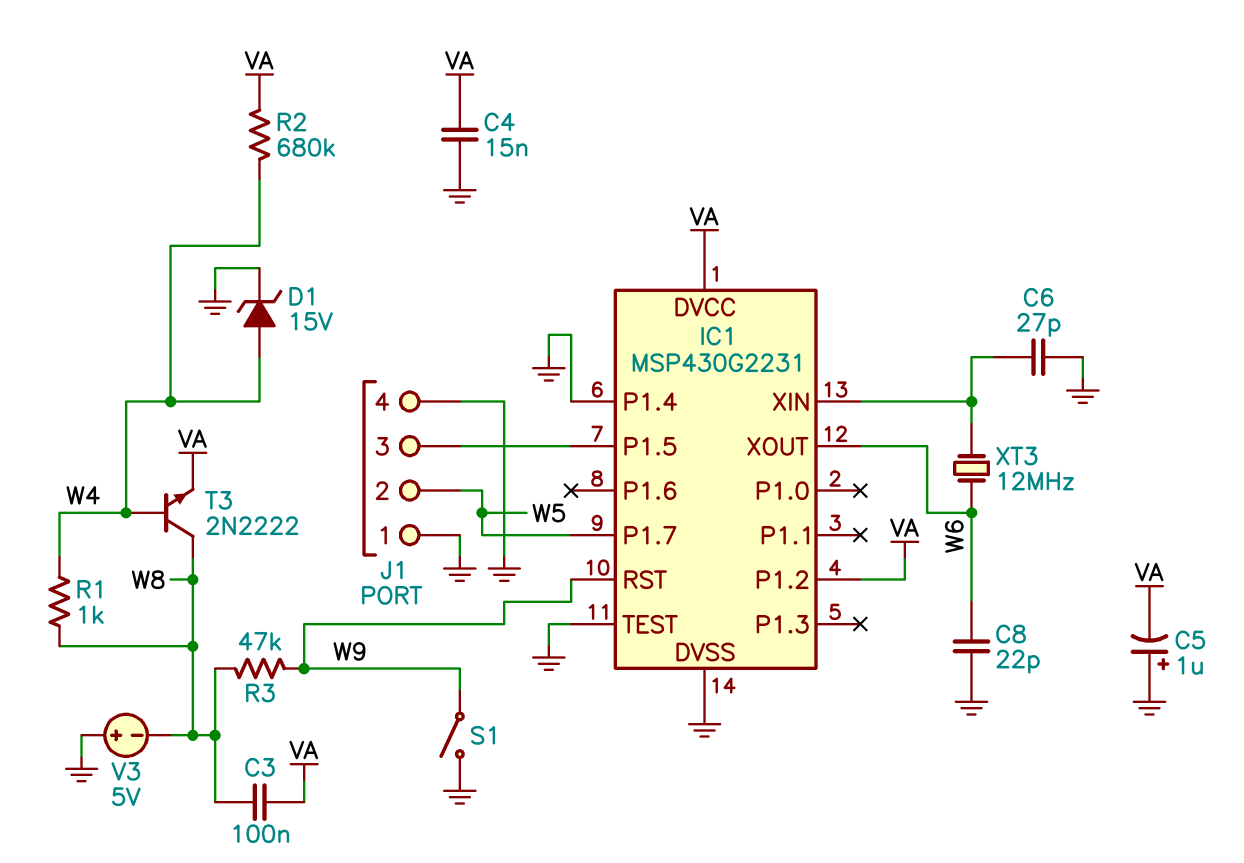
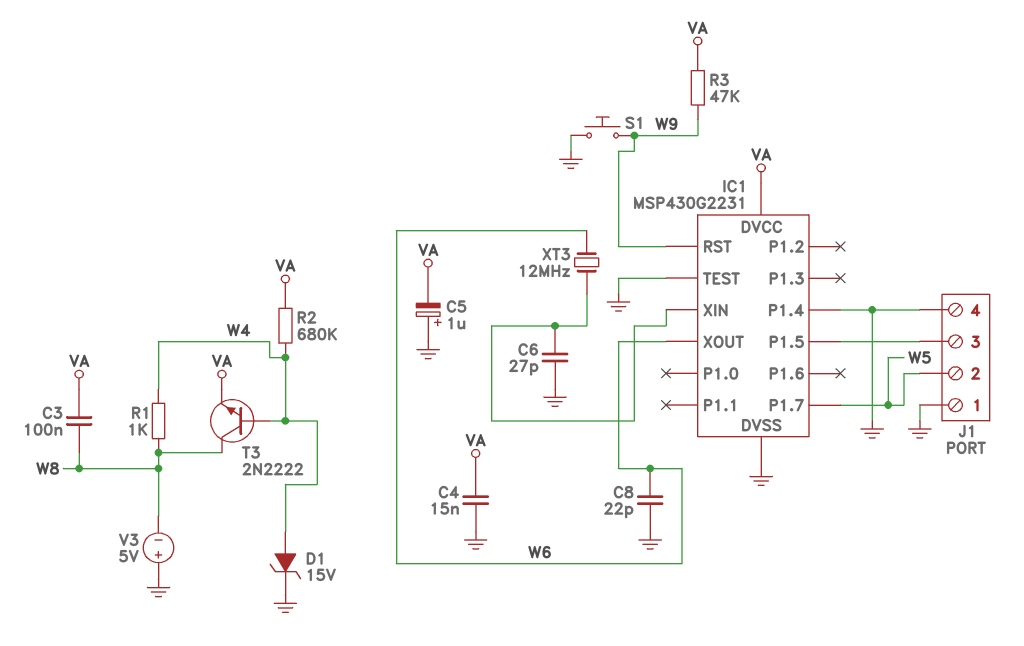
IC1 pin P1.2: VA -> none
R3: 47k (W8, W9) -> 47k (VA, W9)
S1: switch (GND, W9) -> button (GND, W9)

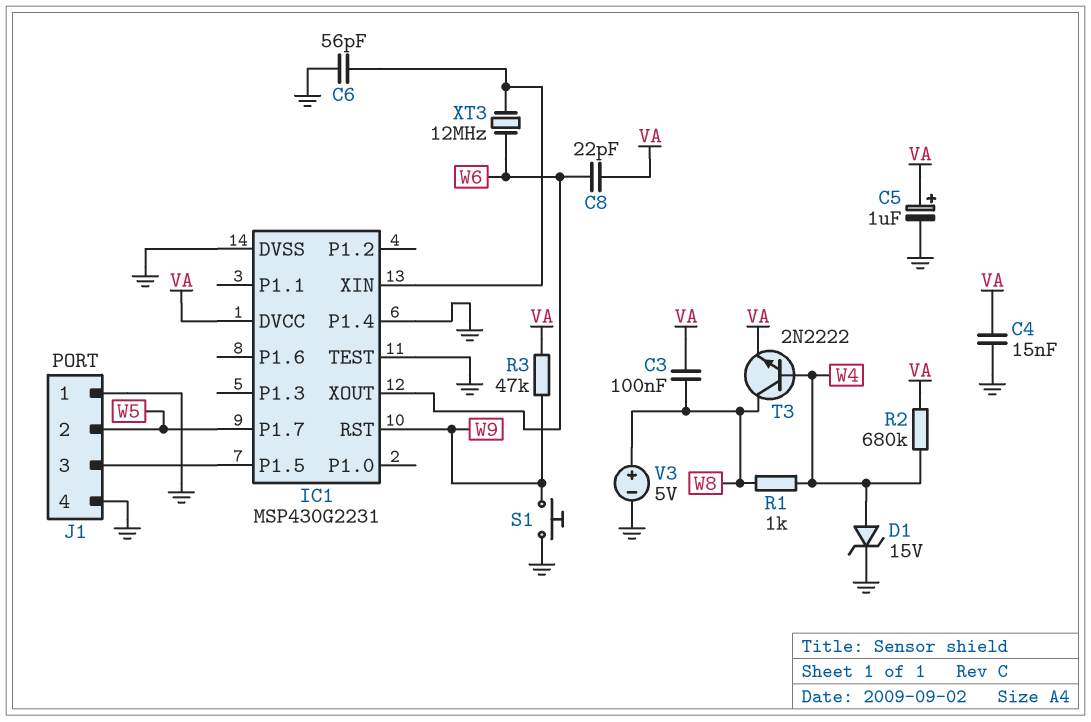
C5: 1uF (plus GND, minus VA) -> 1uF (plus VA, minus GND)
C6: 27pF (GND, IC1/XIN) -> 56pF (GND, IC1/XIN)
C8: 22pF (GND, W6) -> 22pF (VA, W6)
V3: 5V (plus GND, minus W8) -> 5V (plus W8, minus GND)

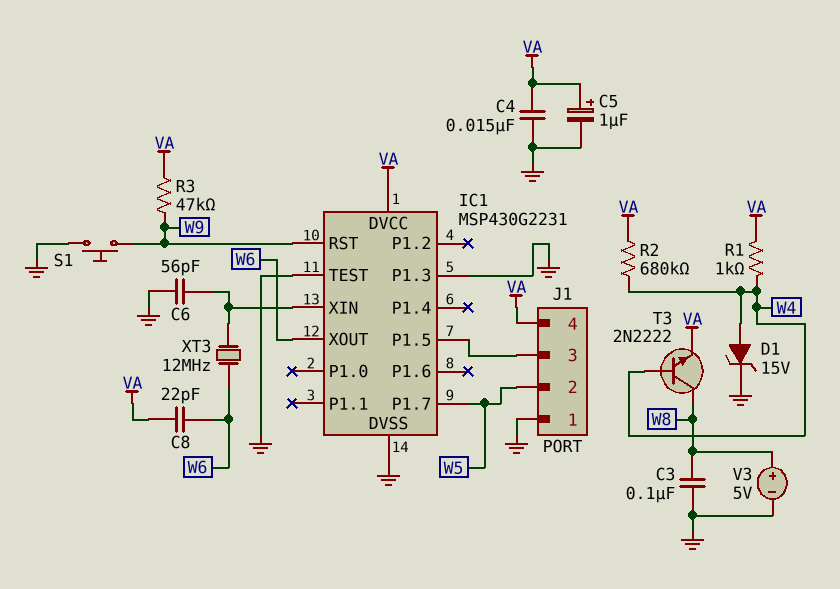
C3: 100nF (VA, W8) -> 100nF (GND, W8)
IC1 pin P1.3: none -> GND
IC1 pin P1.4: GND -> none
J1 pin 4: GND -> VA
R1: 1k (W4, W8) -> 1k (VA, W4)

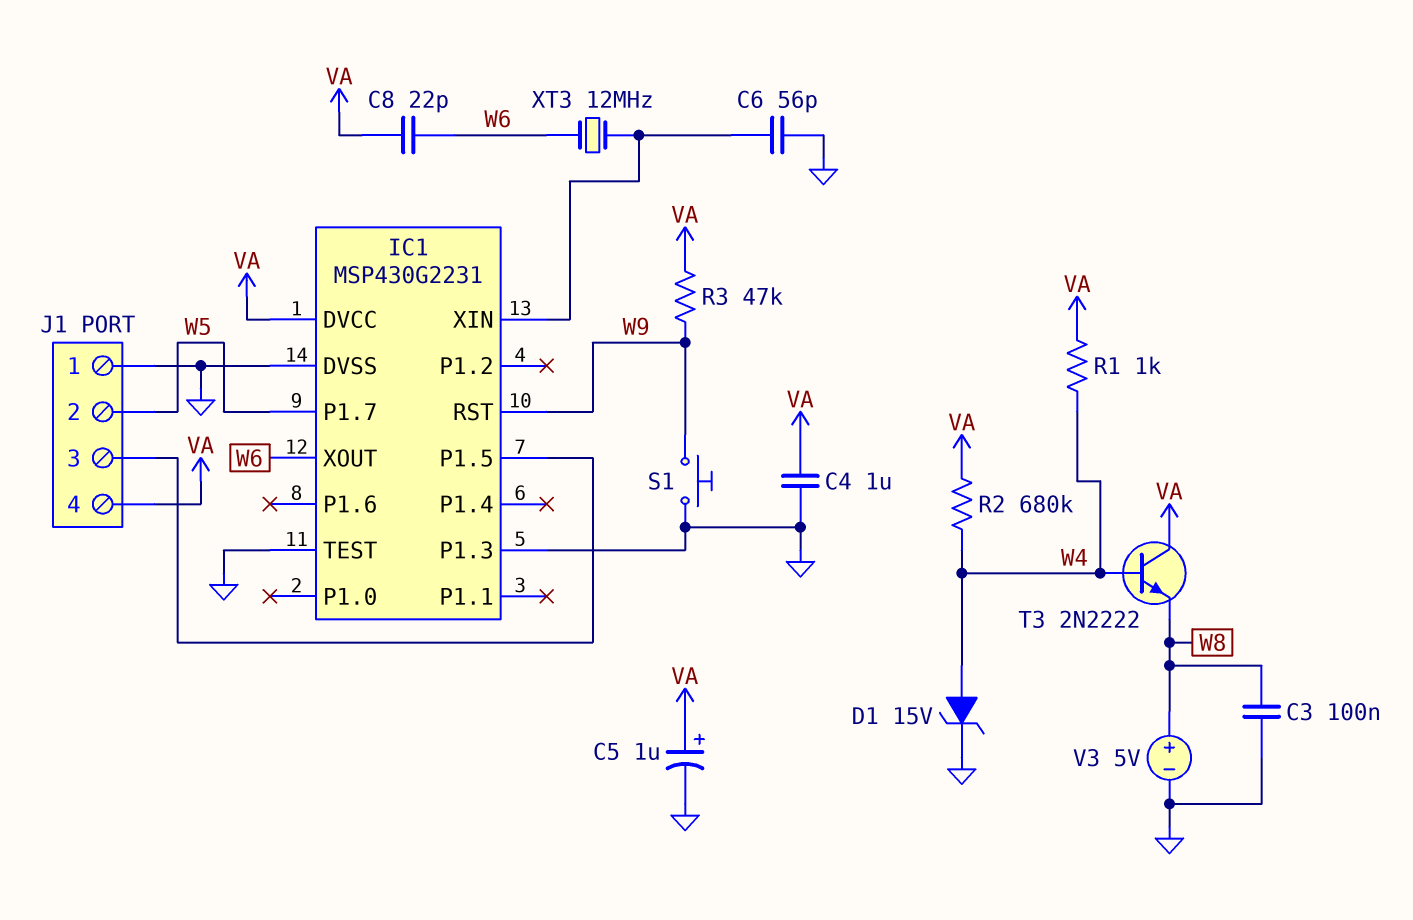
C4: 15nF (GND, VA) -> 1uF (GND, VA)
T3: NPN 2N2222 (B W4, C W8, E VA) -> NPN 2N2222 (B W4, C VA, E W8)

